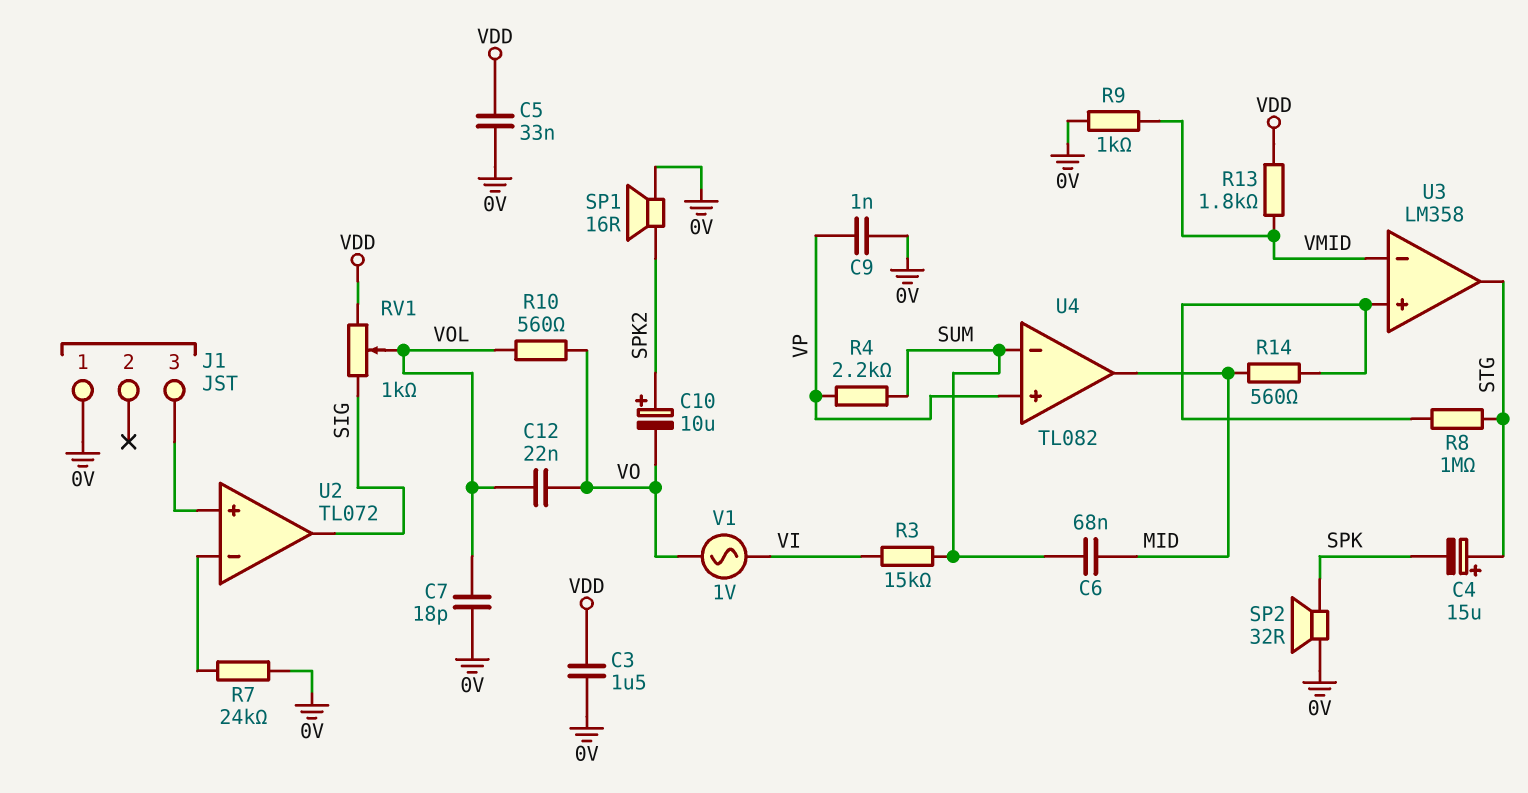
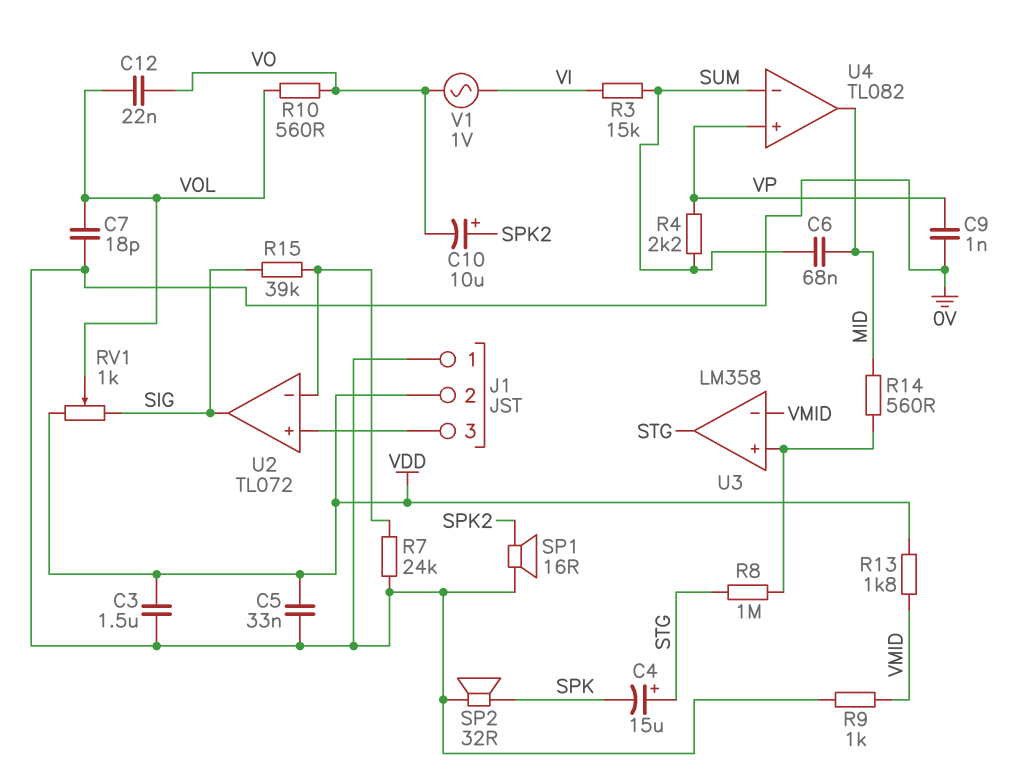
J1 pin 2: none -> VDD
R15: none -> 39k (SIG, U2/in-)

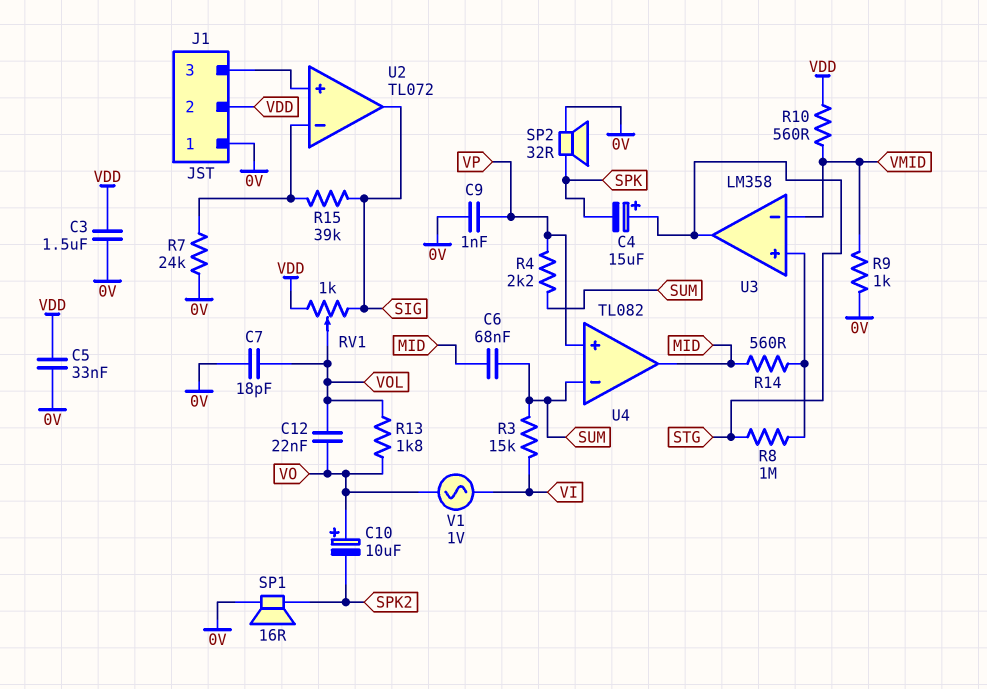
C10: 10uF (plus SPK2, minus VO) -> 10uF (plus VO, minus SPK2)
R10: 560 (VO, VOL) -> 560 (VDD, VMID)
R13: 1.8k (VDD, VMID) -> 1.8k (VO, VOL)

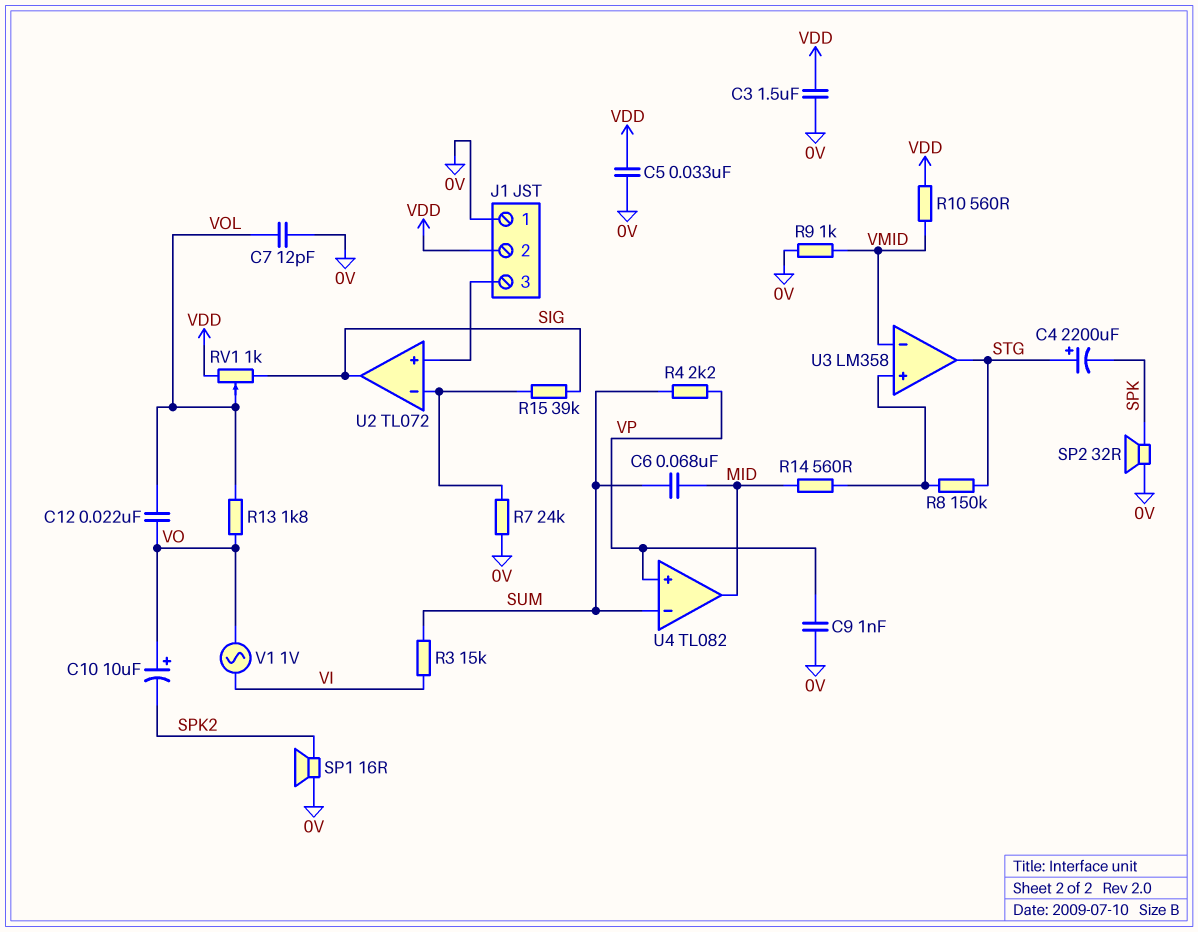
C4: 15uF (plus STG, minus SPK) -> 2200uF (plus STG, minus SPK)
C7: 18pF (0V, VOL) -> 12pF (0V, VOL)
R8: 1M (STG, U3/in+) -> 150k (STG, U3/in+)

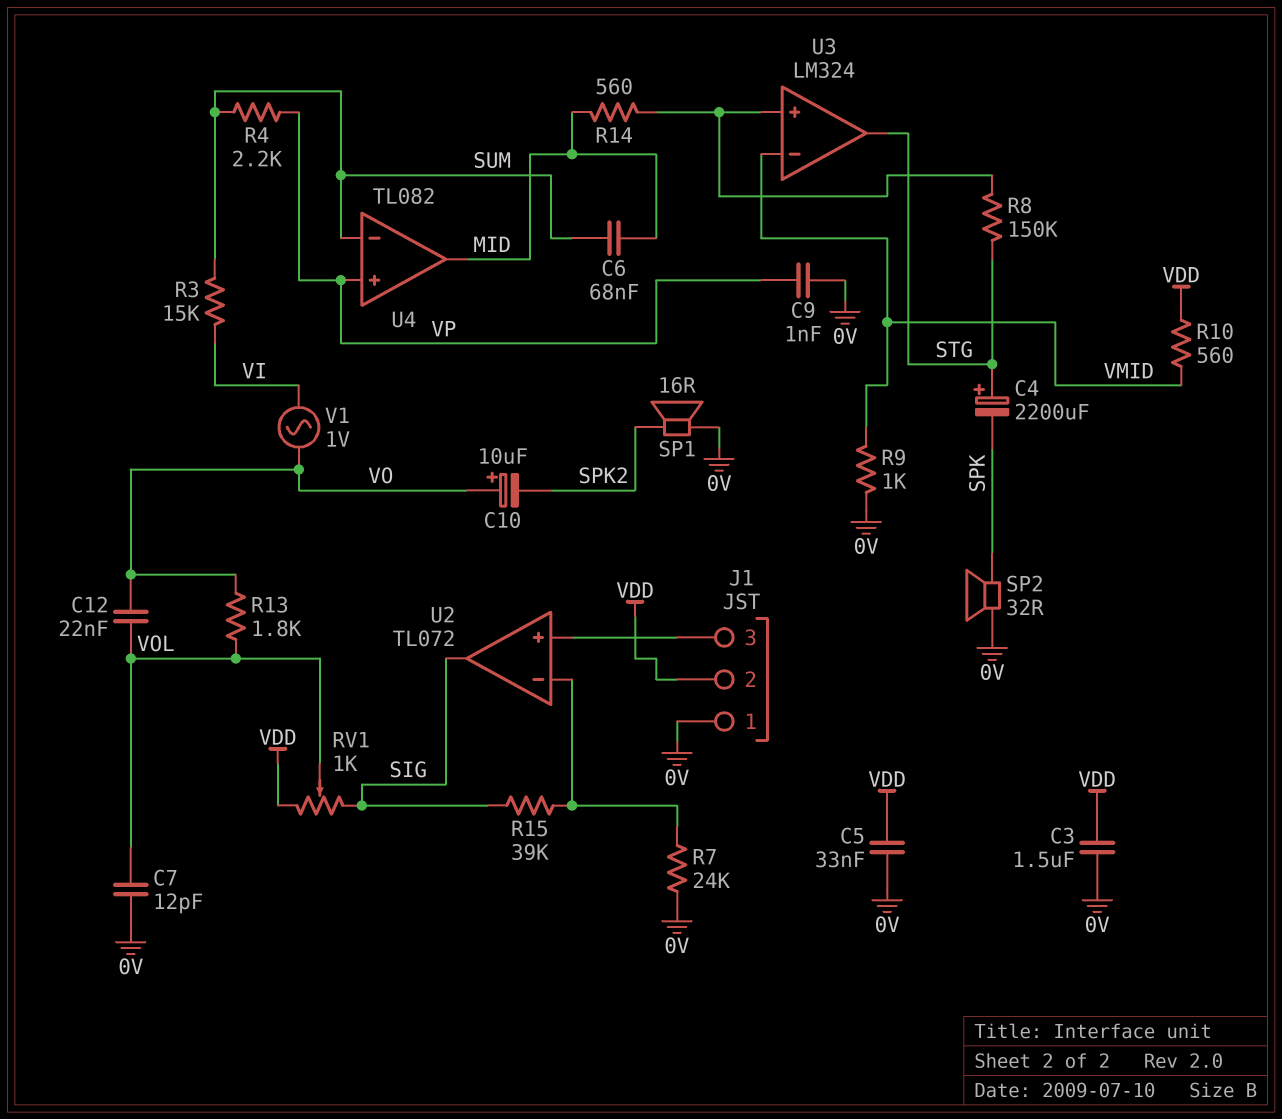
U3: LM358 -> LM324

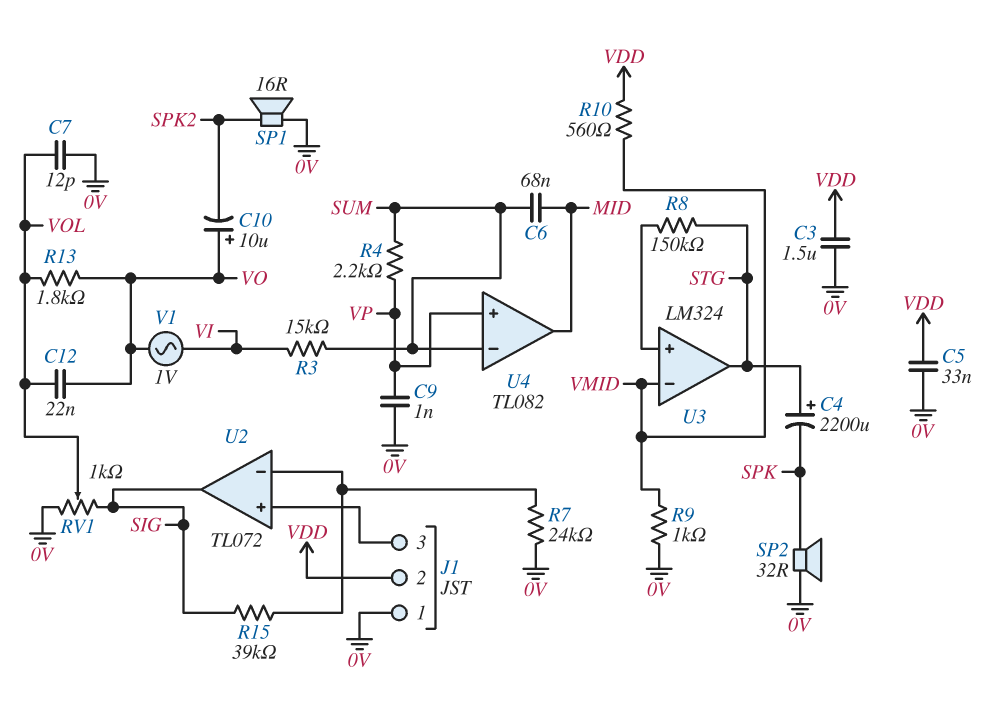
R14: 560 (MID, U3/in+) -> none
RV1: 1k (SIG, VDD, wiper VOL) -> 1k (0V, SIG, wiper VOL)

